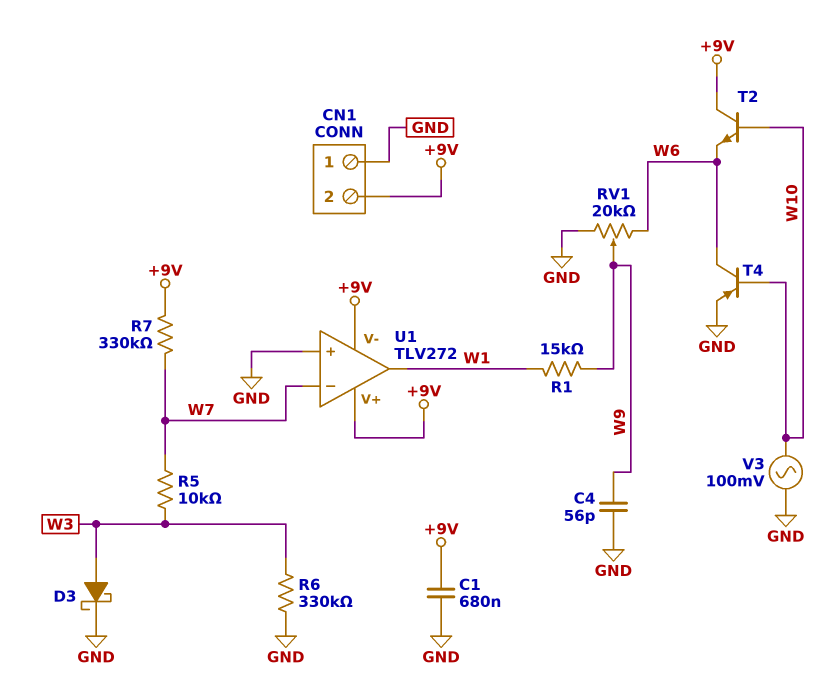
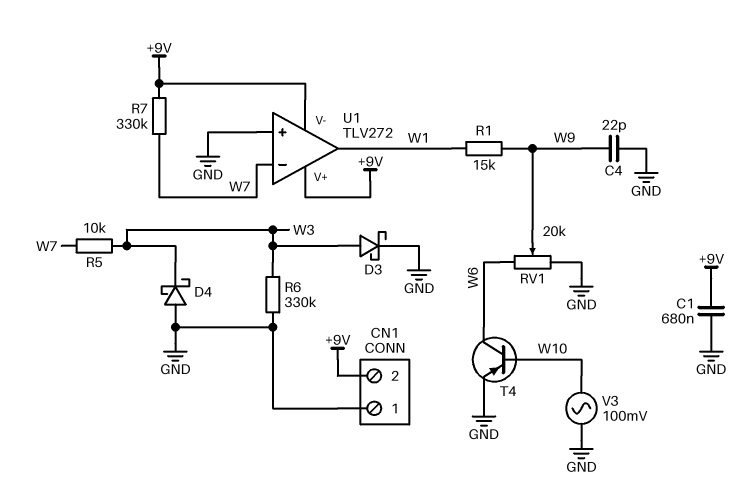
C4: 56pF (GND, W9) -> 22pF (GND, W9)
D4: none -> schottky (A GND, K W3)
T2: NPN (B W10, C +9V, E W6) -> none

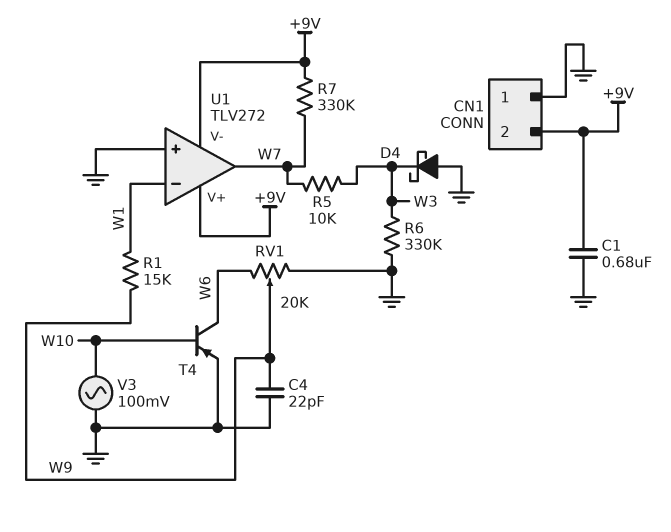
D3: schottky (A W3, K GND) -> none
U1 pin in-: W7 -> W1
U1 pin out: W1 -> W7

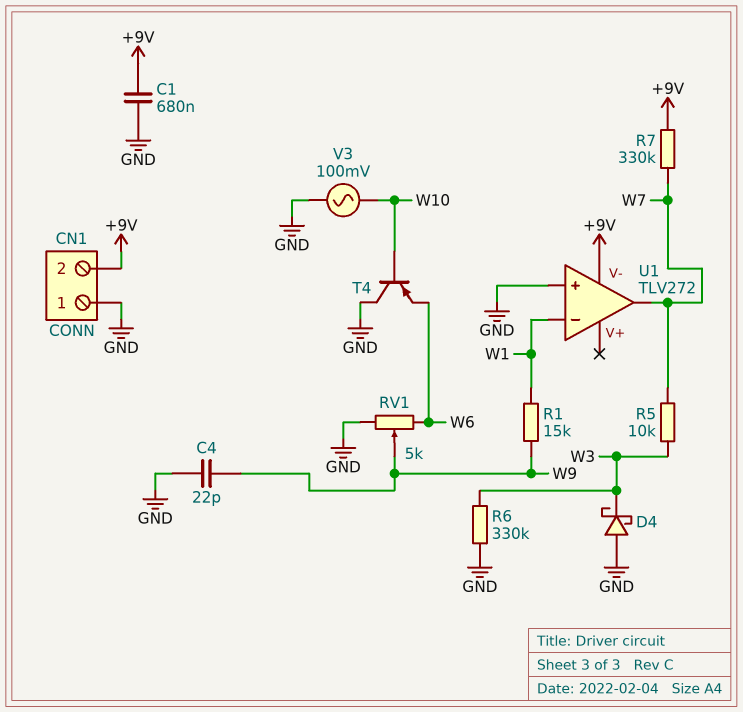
RV1: 20k (GND, W6, wiper W9) -> 5k (GND, W6, wiper W9)
T4: PNP (B W10, C W6, E GND) -> PNP (B W10, C GND, E W6)
U1 pin V+: +9V -> none

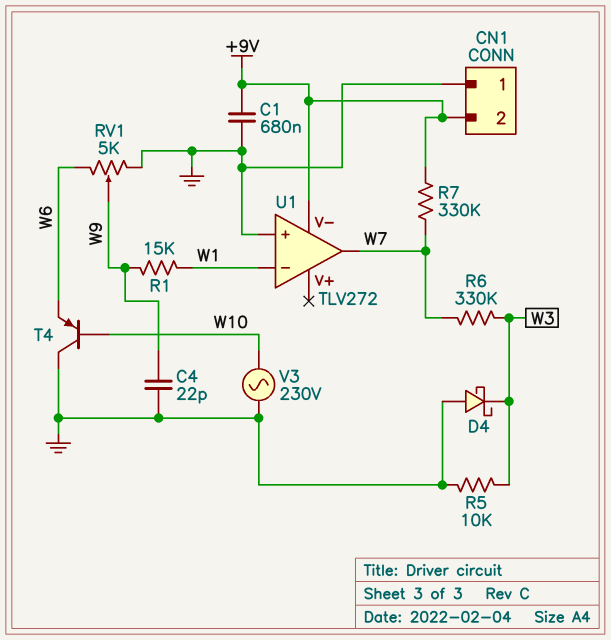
R5: 10k (W3, W7) -> 10k (GND, W3)
R6: 330k (GND, W3) -> 330k (W3, W7)
V3: AC 100mV (GND, W10) -> AC 230V (GND, W10)

